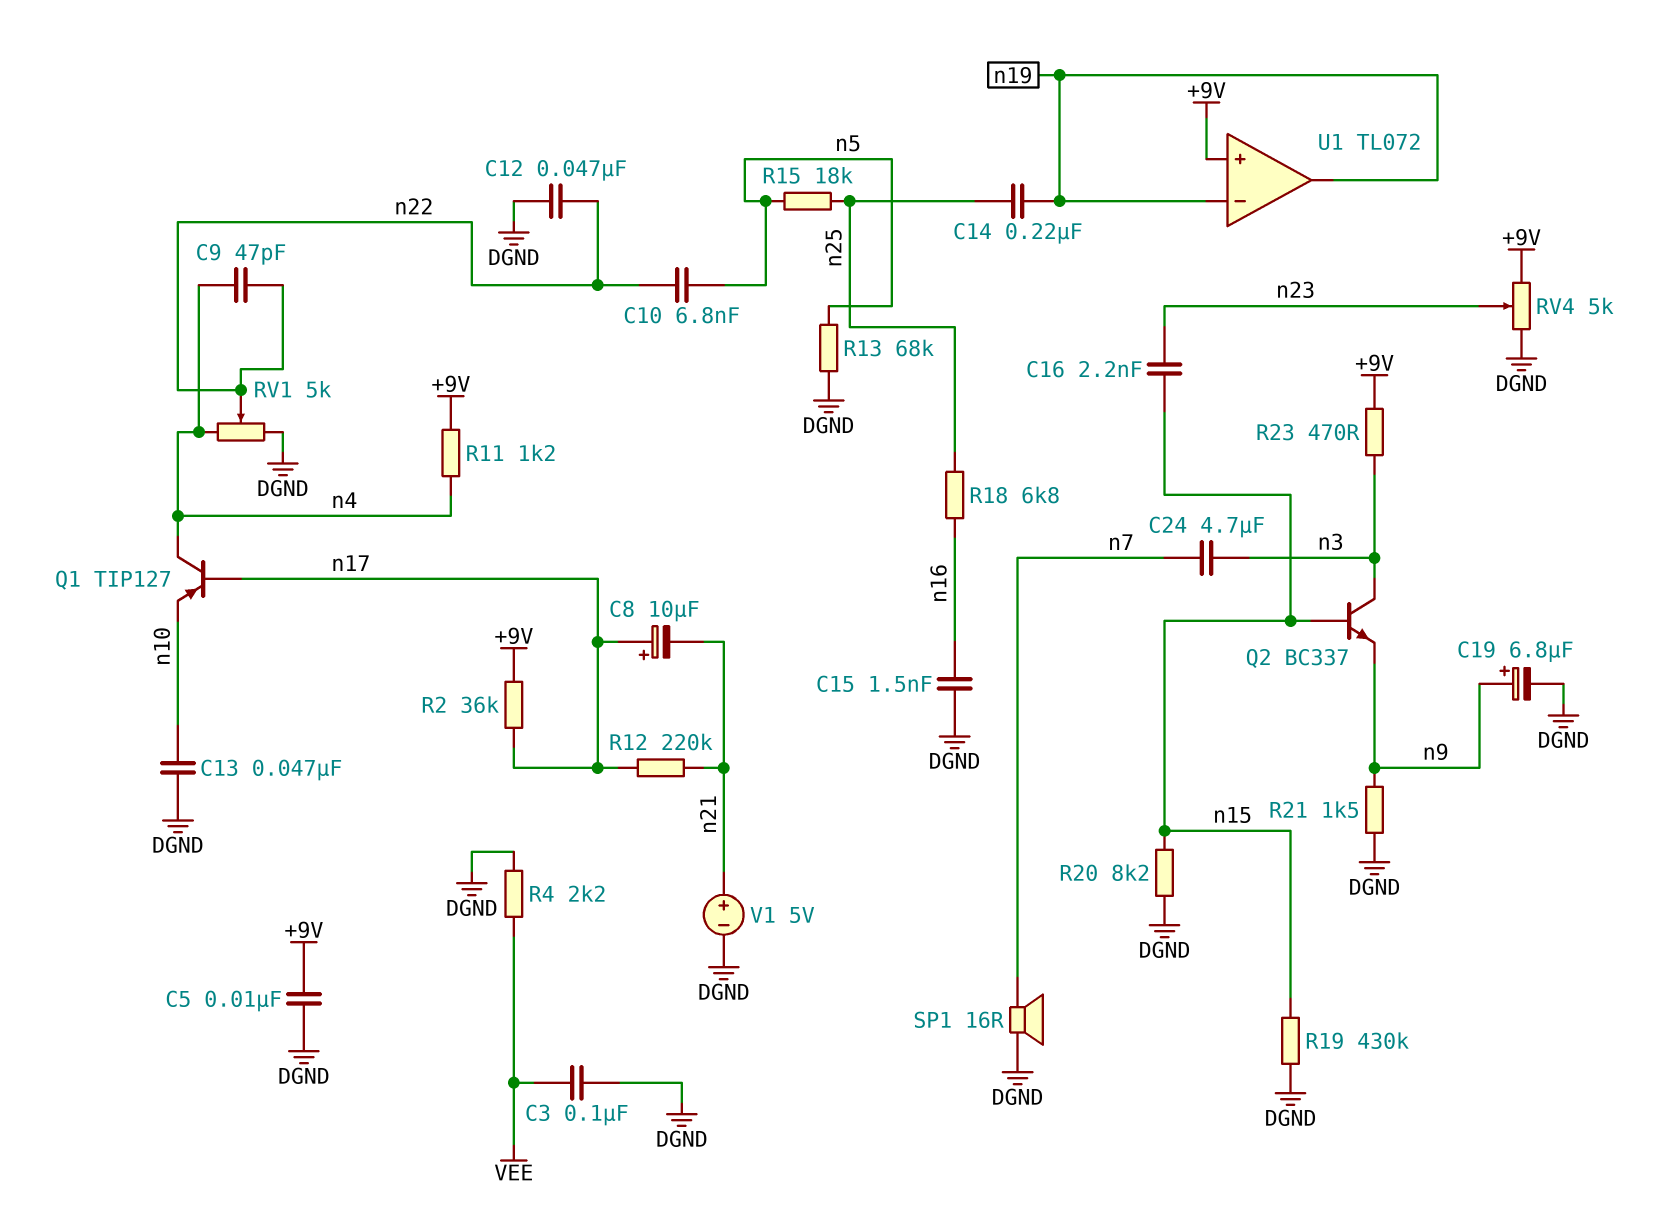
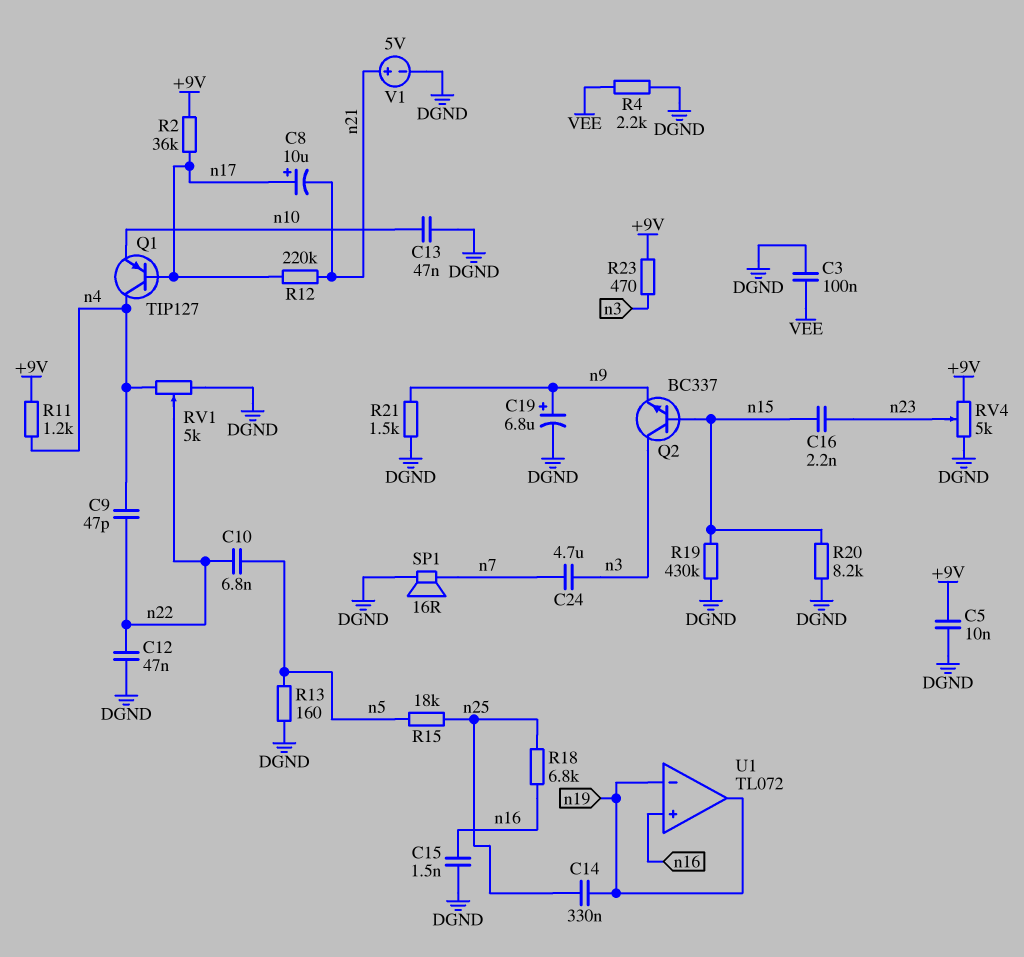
C14: 220nF (n19, n25) -> 330nF (n19, n25)
R13: 68k (DGND, n5) -> 160 (DGND, n5)
U1 pin in+: +9V -> n16

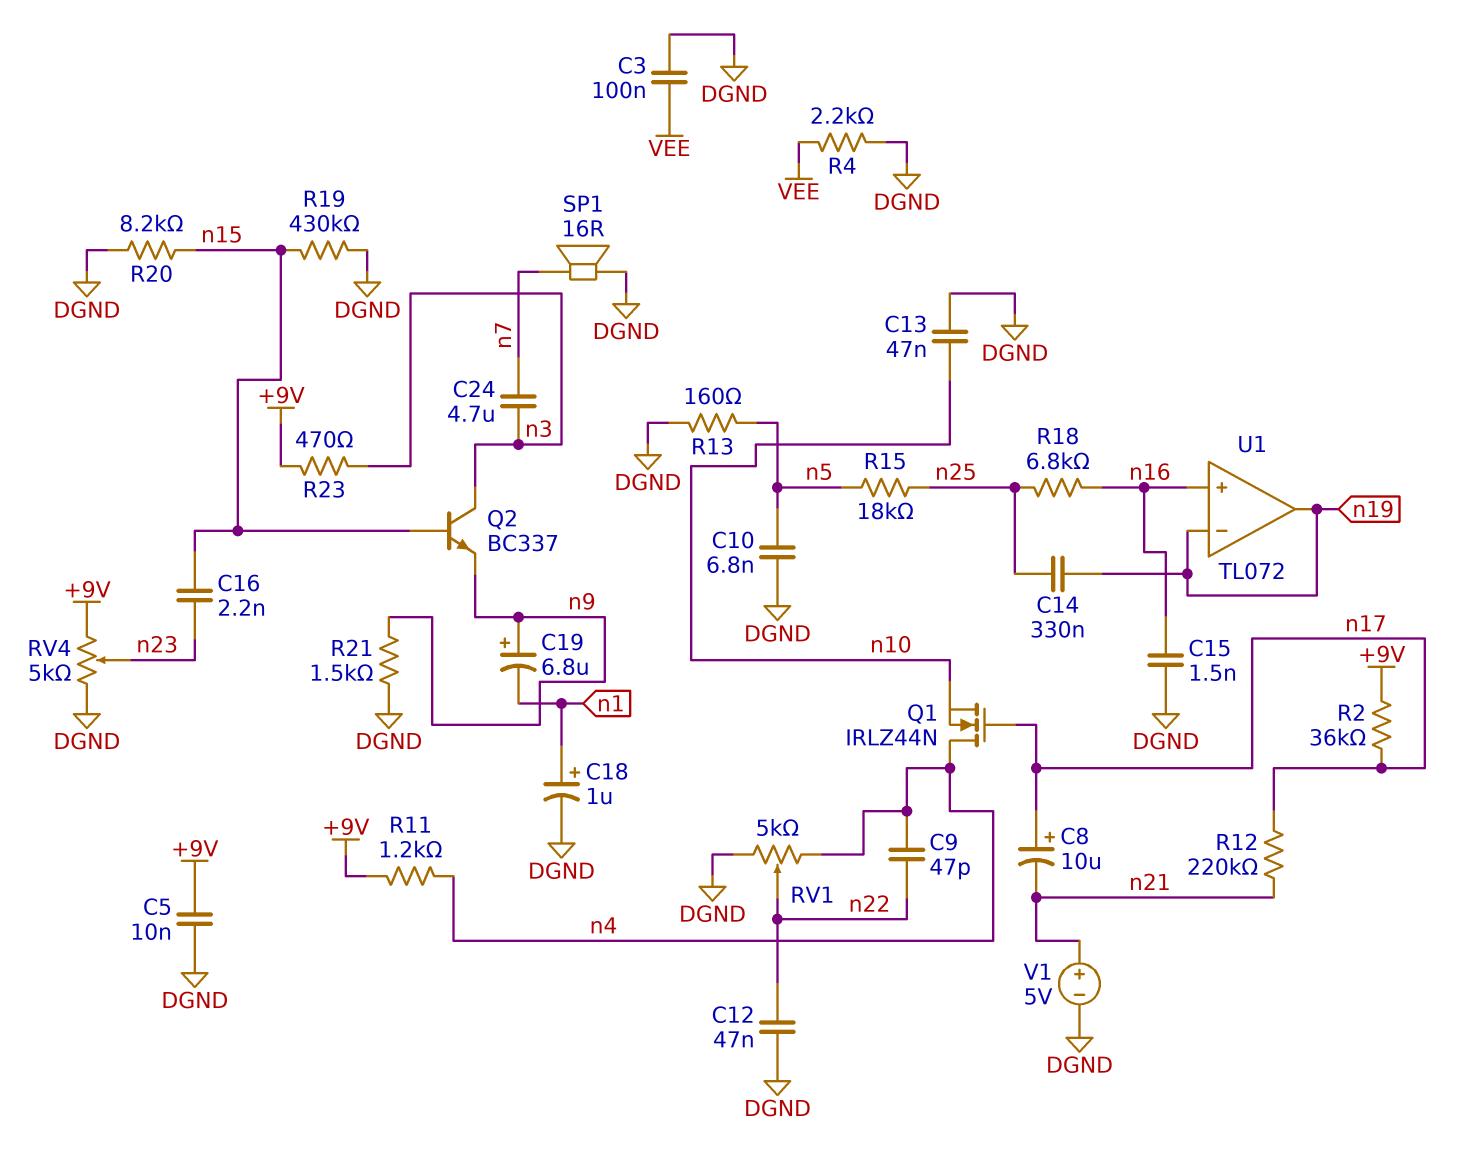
C10: 6.8nF (n5, n22) -> 6.8nF (DGND, n5)
C18: none -> 1uF (plus n1, minus DGND)
C19: 6.8uF (plus n9, minus DGND) -> 6.8uF (plus n9, minus n1)
Q1: PNP TIP127 (B n17, C n4, E n10) -> NMOS IRLZ44N (G n17, D n4, S n10)

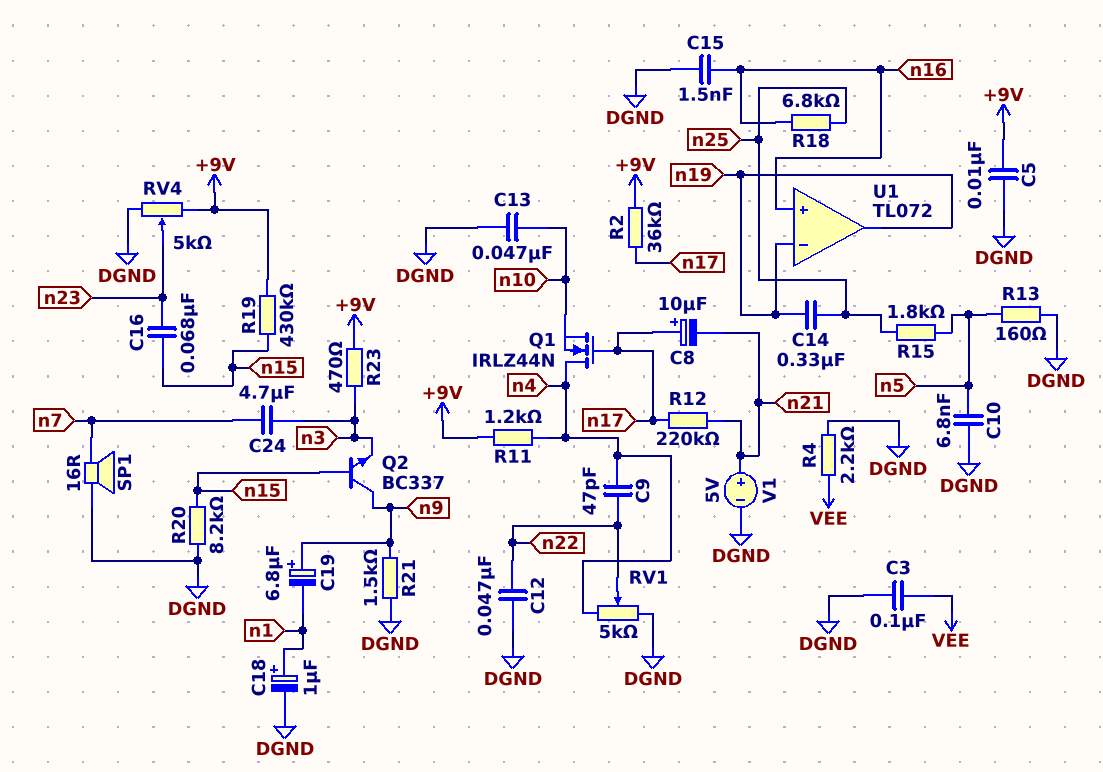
C16: 2.2nF (n15, n23) -> 68nF (n15, n23)
Q2: NPN BC337 (B n15, C n3, E n9) -> NPN BC337 (B n15, C n9, E n3)
R15: 18k (n5, n25) -> 1.8k (n5, n25)
R19: 430k (DGND, n15) -> 430k (+9V, n15)

